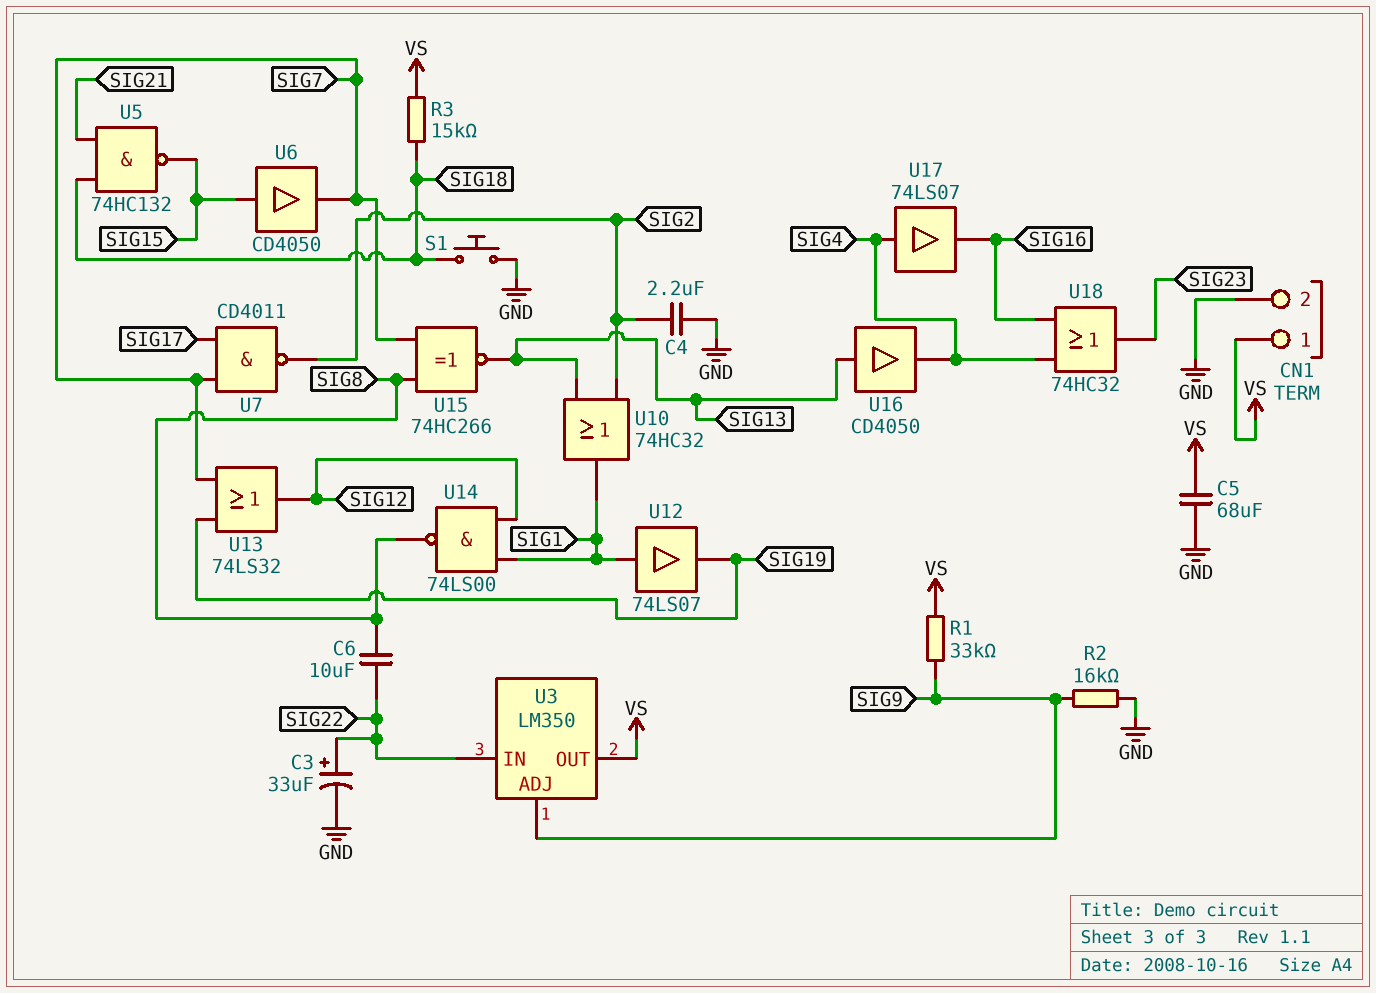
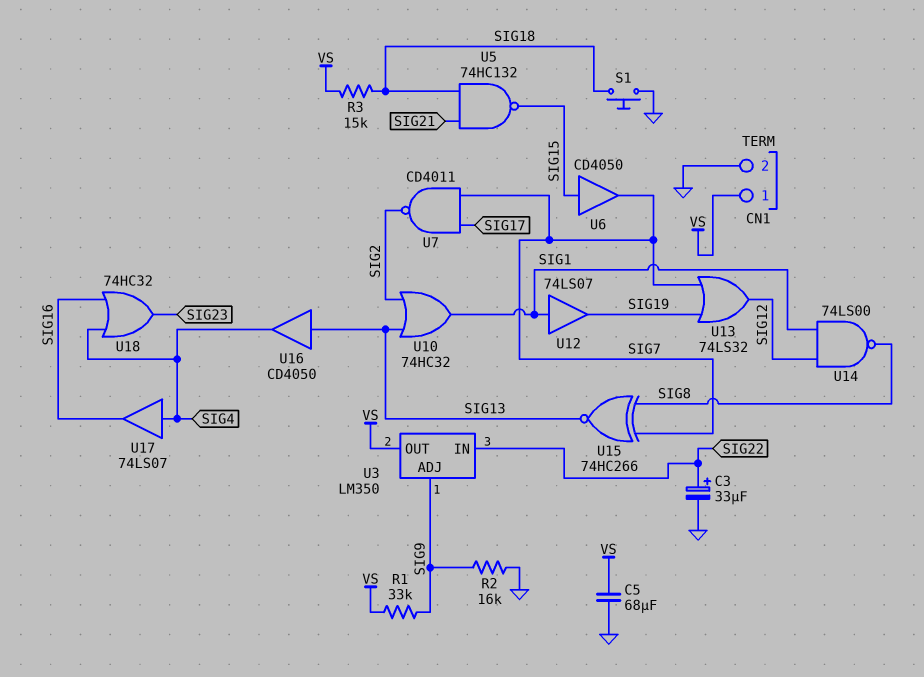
C4: 2.2uF (GND, SIG2) -> none
C6: 10uF (SIG8, SIG22) -> none

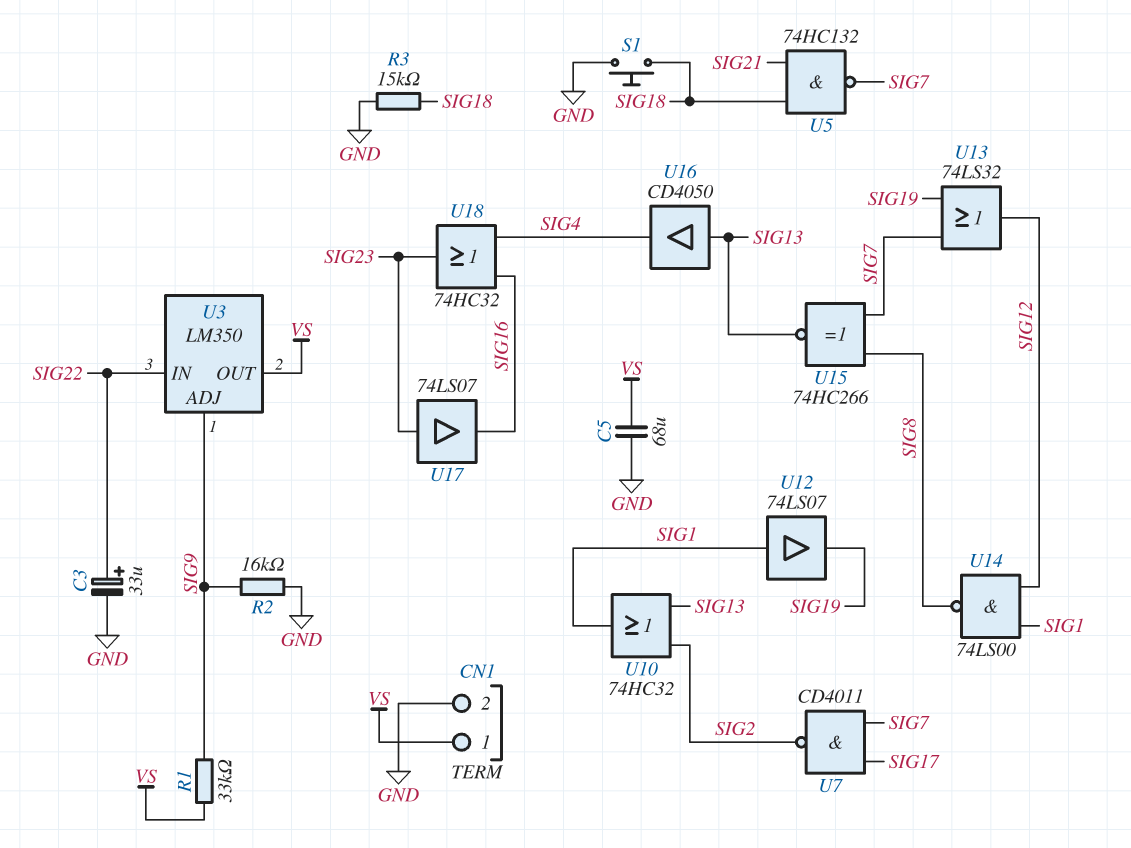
R3: 15k (SIG18, VS) -> 15k (GND, SIG18)
U5: NAND 74HC132 (in SIG18, in SIG21, out SIG15) -> NAND 74HC132 (in SIG18, in SIG21, out SIG7)
U6: buffer CD4050 (in SIG15, out SIG7) -> none
U17: buffer 74LS07 (in SIG4, out SIG16) -> buffer 74LS07 (in SIG23, out SIG16)

